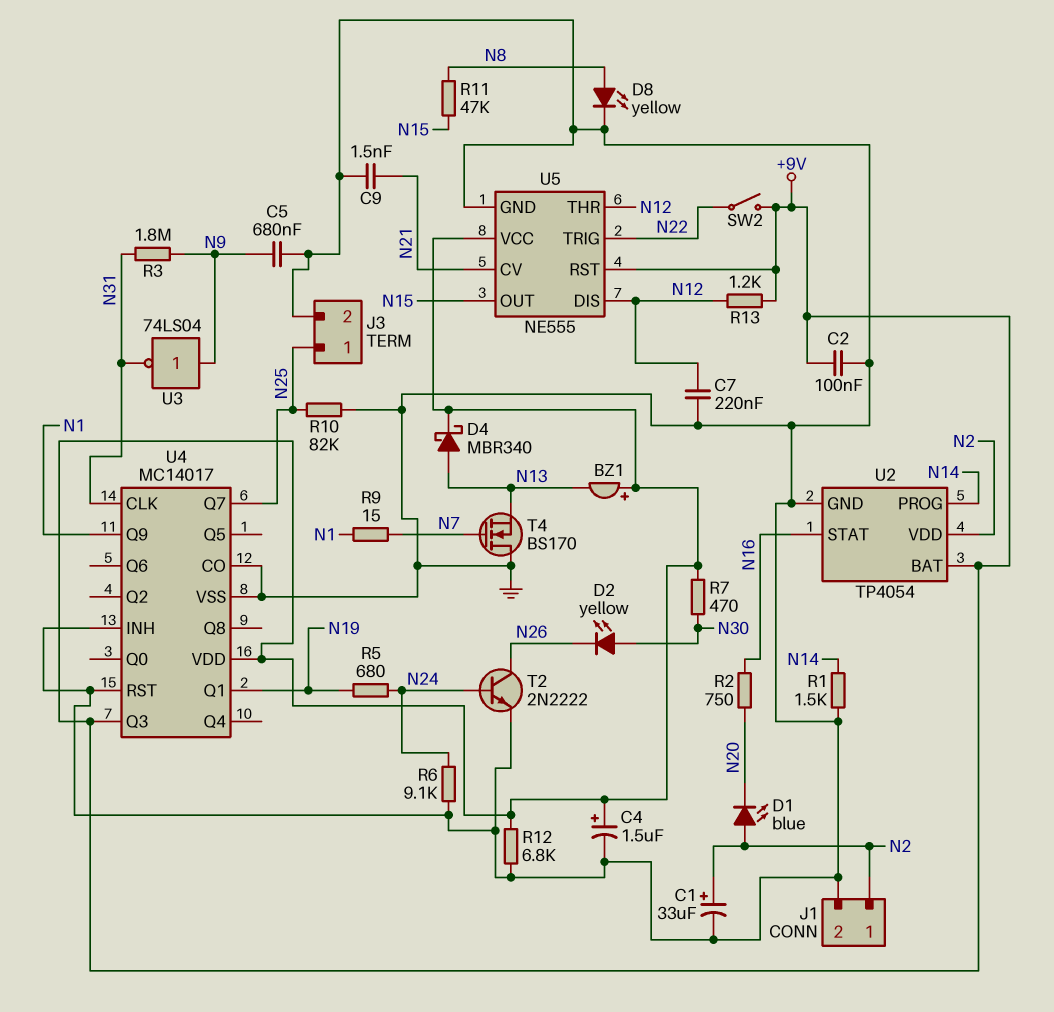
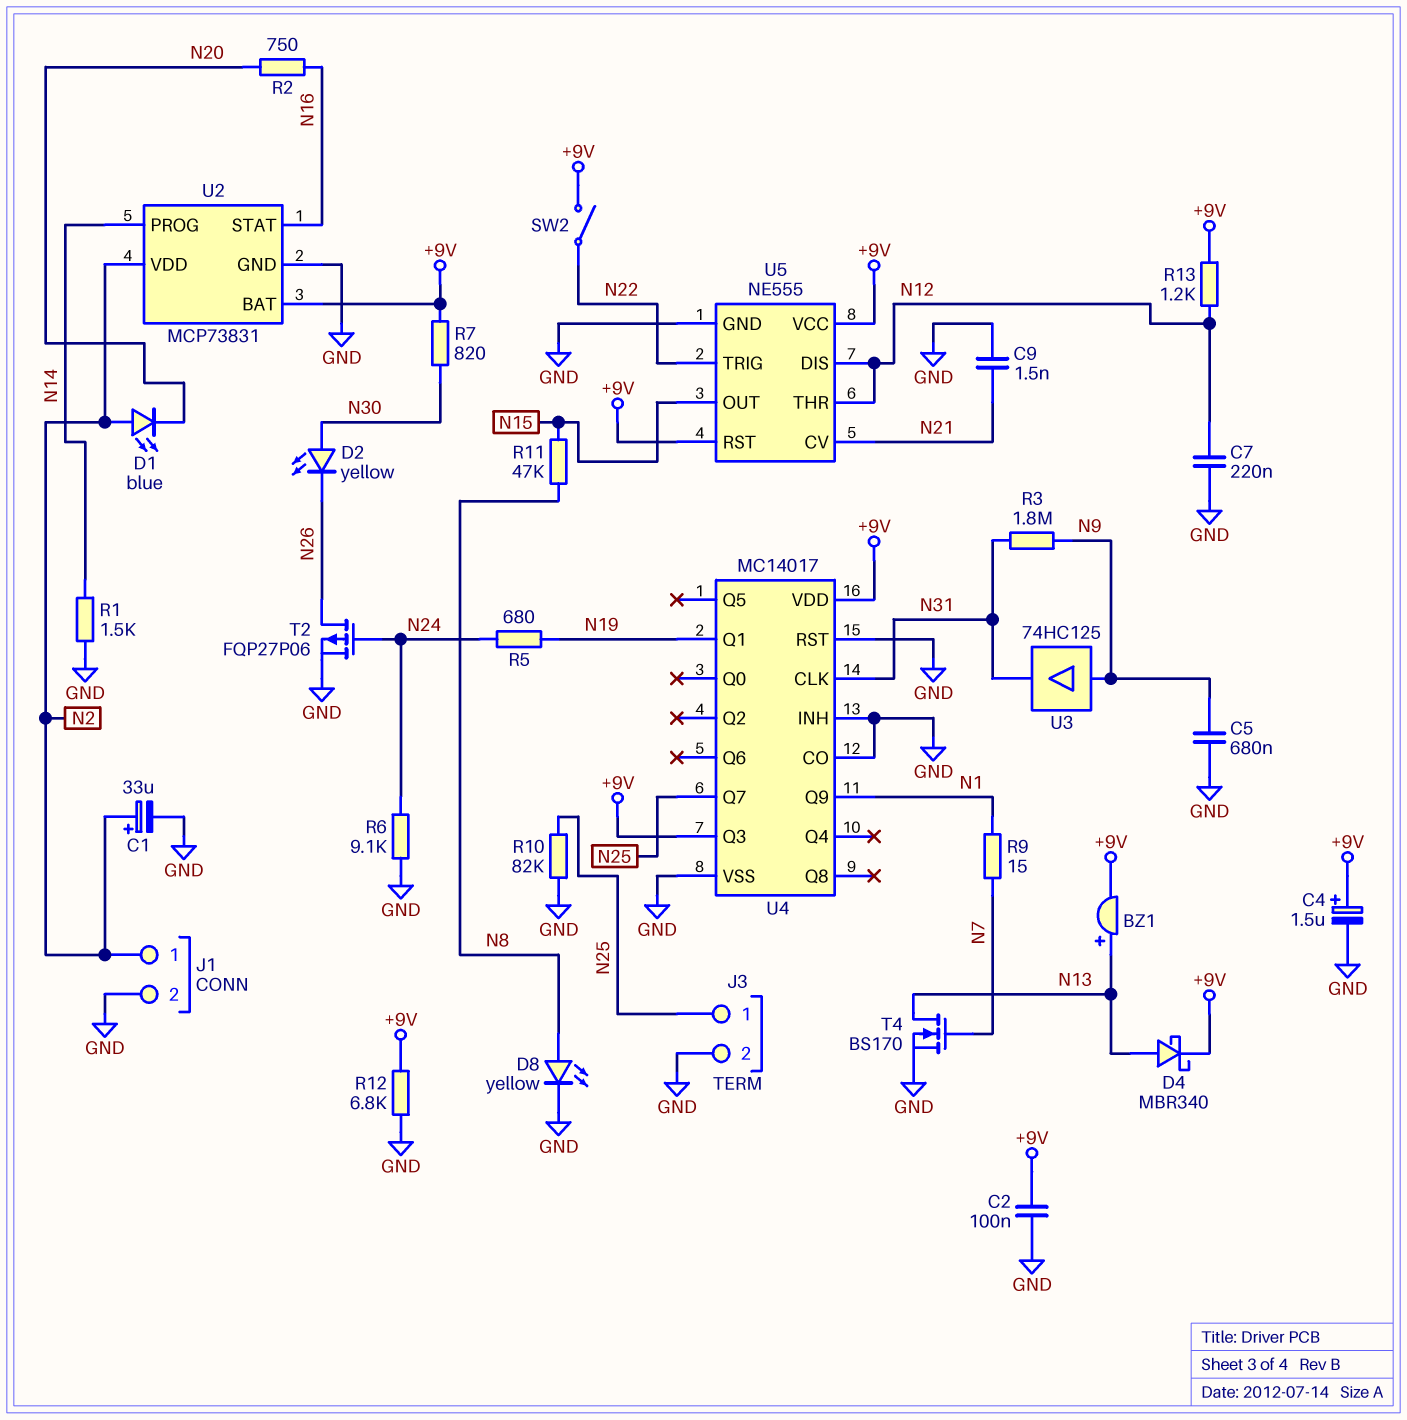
BZ1: buzzer (plus +9V, minus N13) -> buzzer (plus N13, minus +9V)
R7: 470 (+9V, N30) -> 820 (+9V, N30)
T2: NPN 2N2222 (B N24, C N26, E GND) -> PMOS FQP27P06 (G N24, D N26, S GND)
T4: NMOS BS170 (G N7, D GND, S N13) -> NMOS BS170 (G N7, D N13, S GND)
U2: TP4054 -> MCP73831
U3: NOT 74LS04 (in N9, out N31) -> buffer 74HC125 (in N9, out N31)

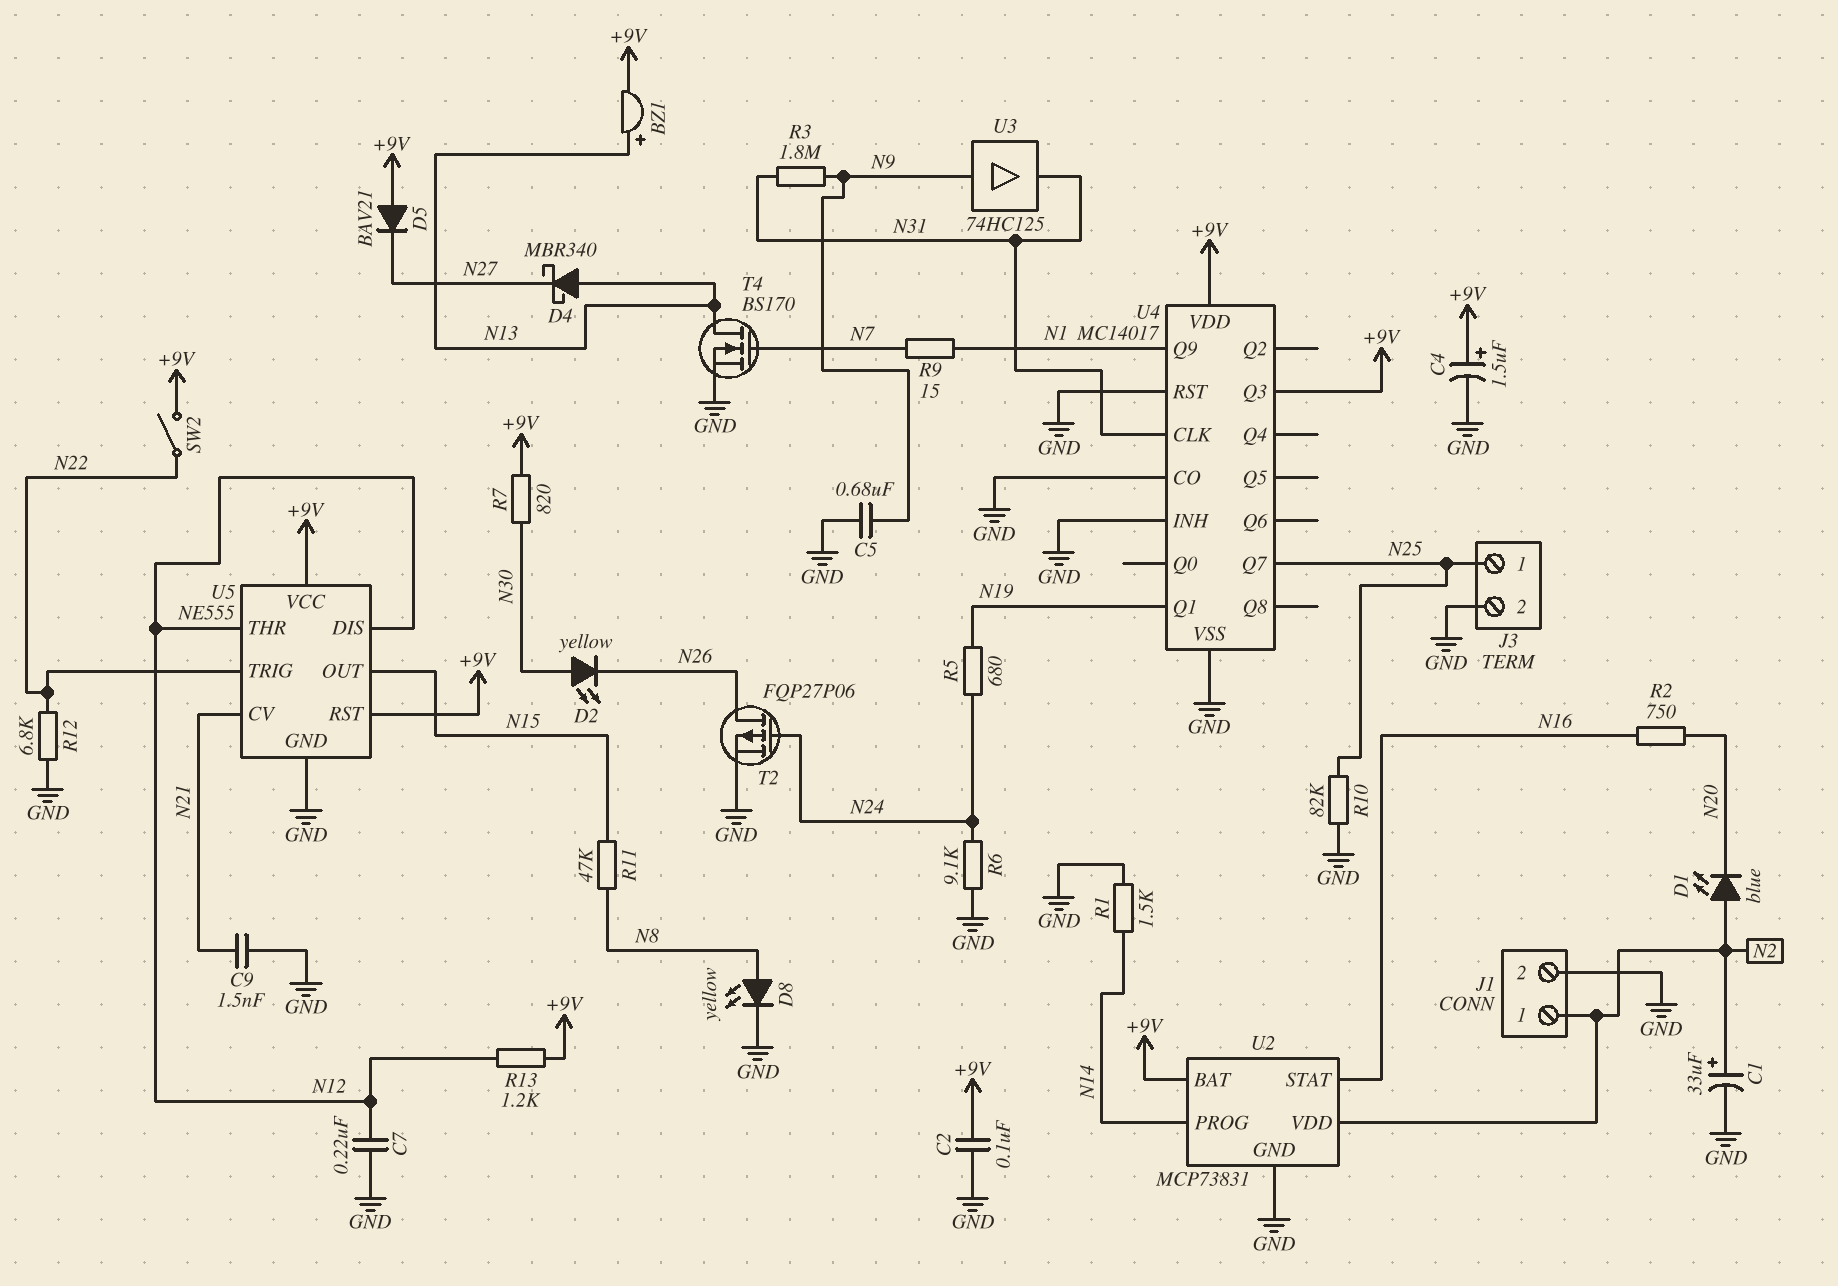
D4: schottky MBR340 (A N13, K +9V) -> schottky MBR340 (A N13, K N27)
D5: none -> diode BAV21 (A +9V, K N27)
R12: 6.8k (+9V, GND) -> 6.8k (GND, N22)

